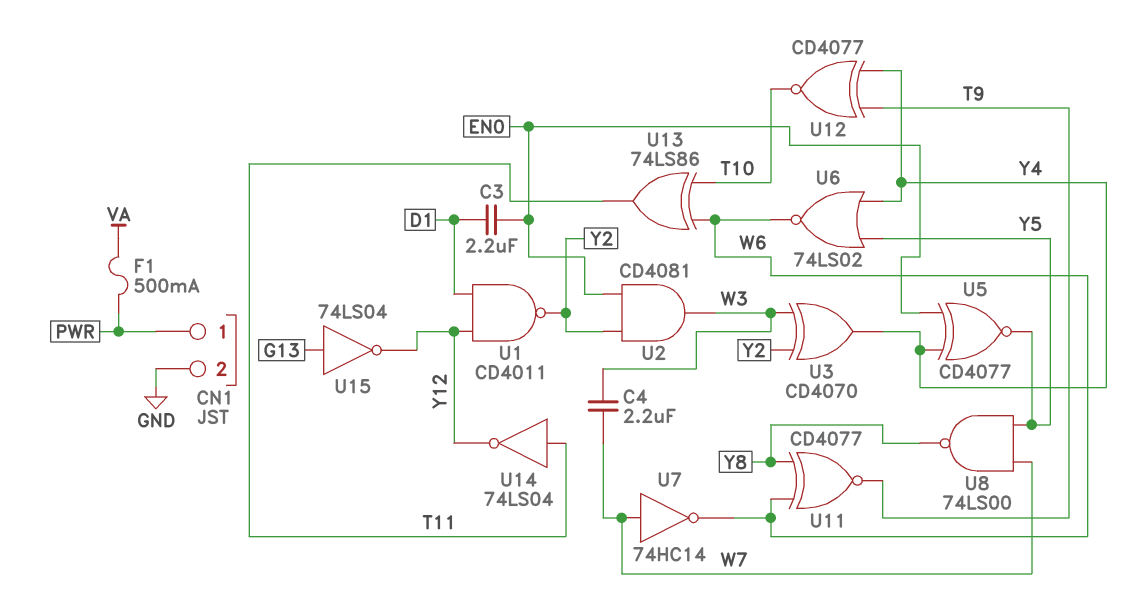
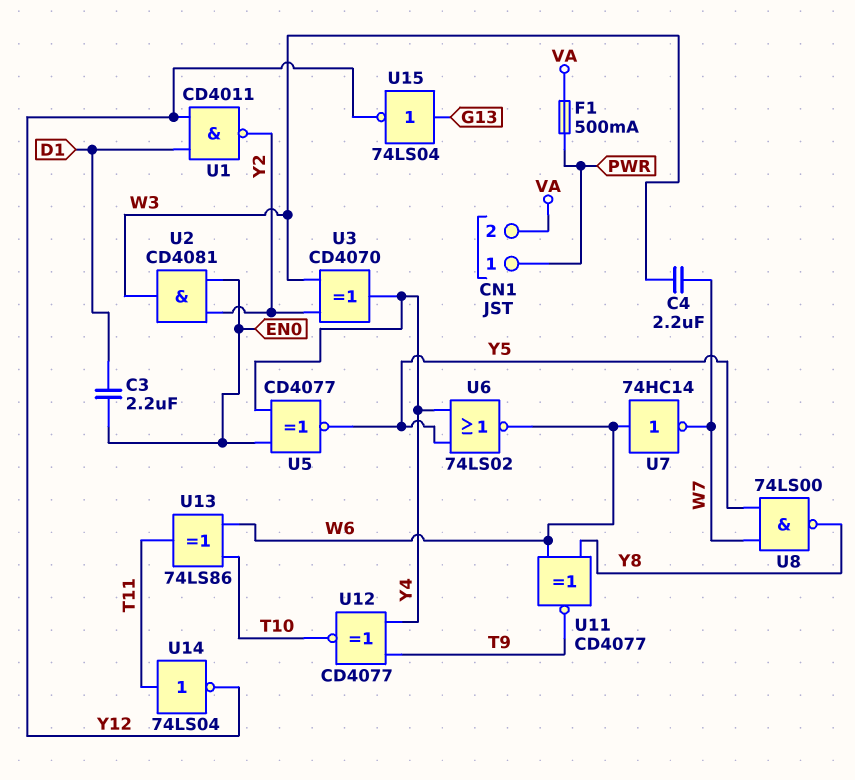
CN1 pin 2: GND -> VA
U7: NOT 74HC14 (in W7, out W6) -> NOT 74HC14 (in W6, out W7)

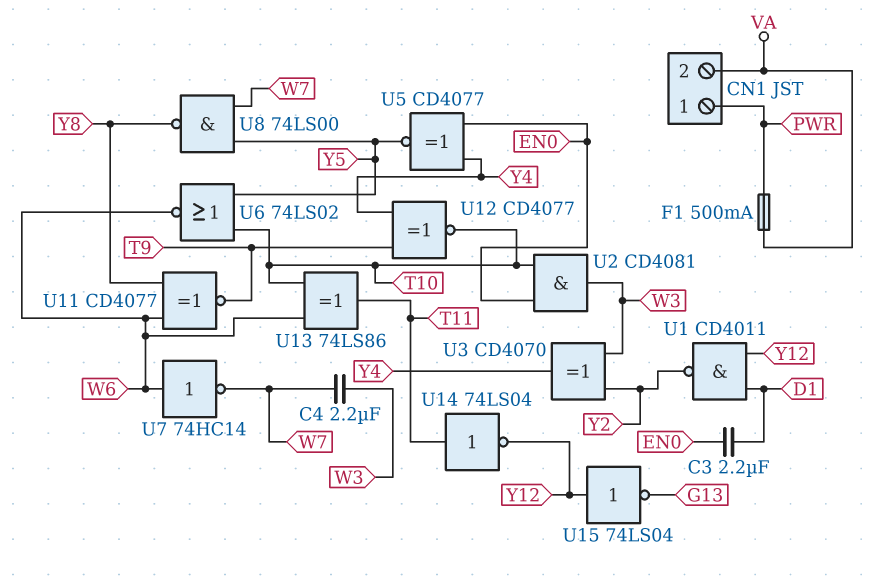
U2: AND CD4081 (in EN0, in Y2, out W3) -> AND CD4081 (in EN0, in T10, out W3)
U6: NOR 74LS02 (in Y4, in Y5, out W6) -> NOR 74LS02 (in T10, in Y5, out W6)
U15: NOT 74LS04 (in G13, out Y12) -> NOT 74LS04 (in Y12, out G13)

